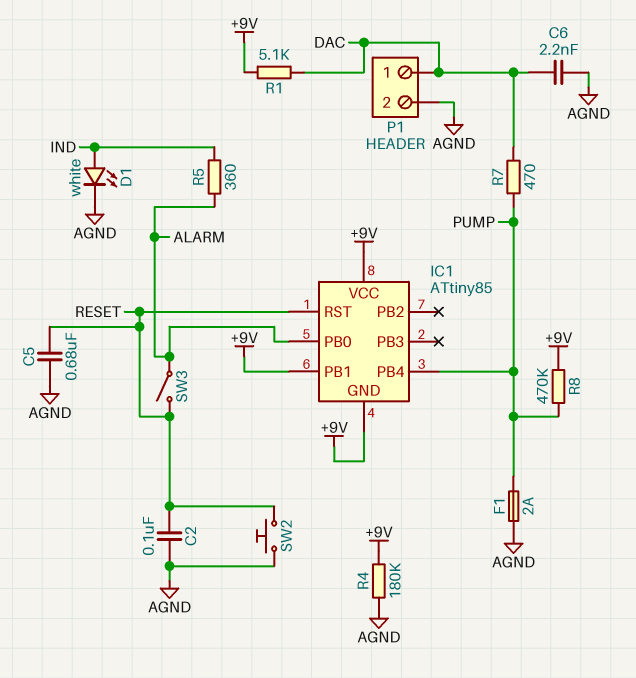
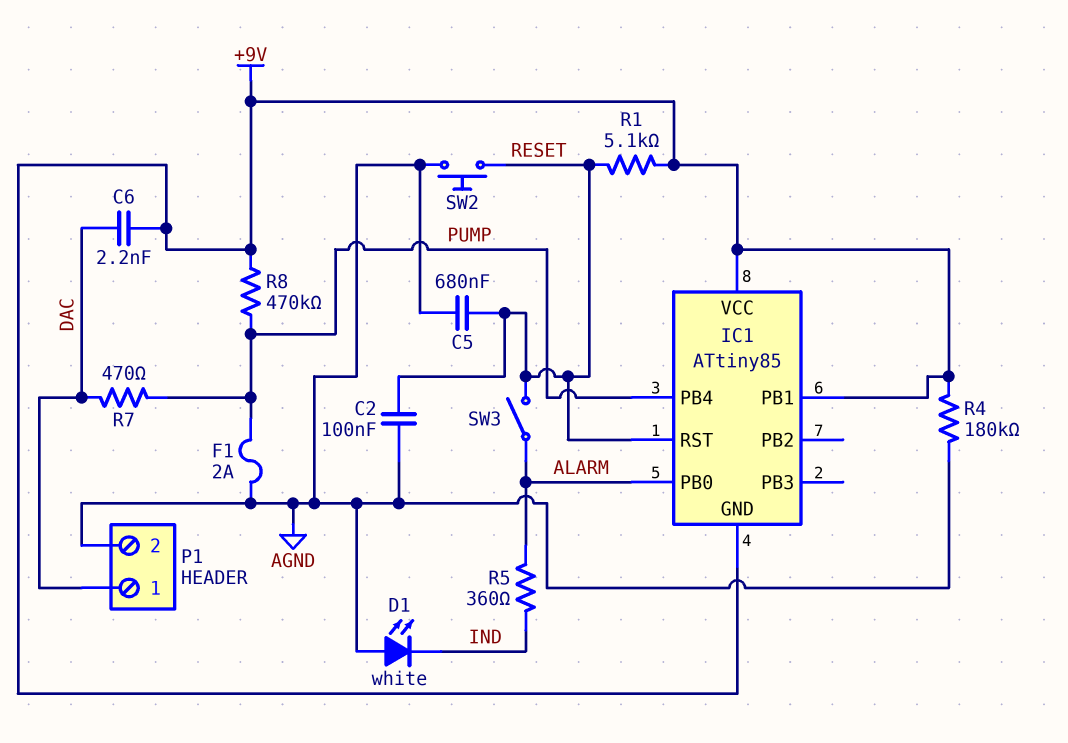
C6: 2.2nF (AGND, DAC) -> 2.2nF (+9V, DAC)
D1: LED white (A IND, K AGND) -> LED white (A AGND, K IND)
R1: 5.1k (+9V, DAC) -> 5.1k (+9V, RESET)

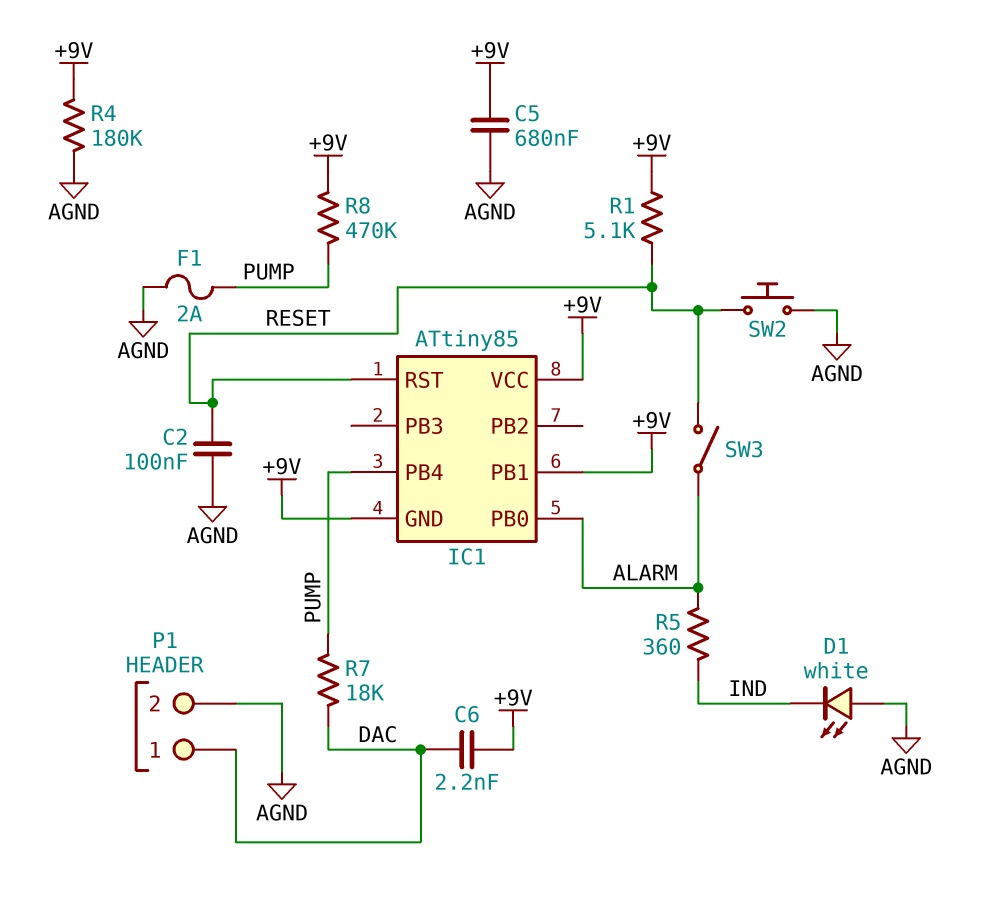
C5: 680nF (AGND, RESET) -> 680nF (+9V, AGND)
R7: 470 (DAC, PUMP) -> 18k (DAC, PUMP)

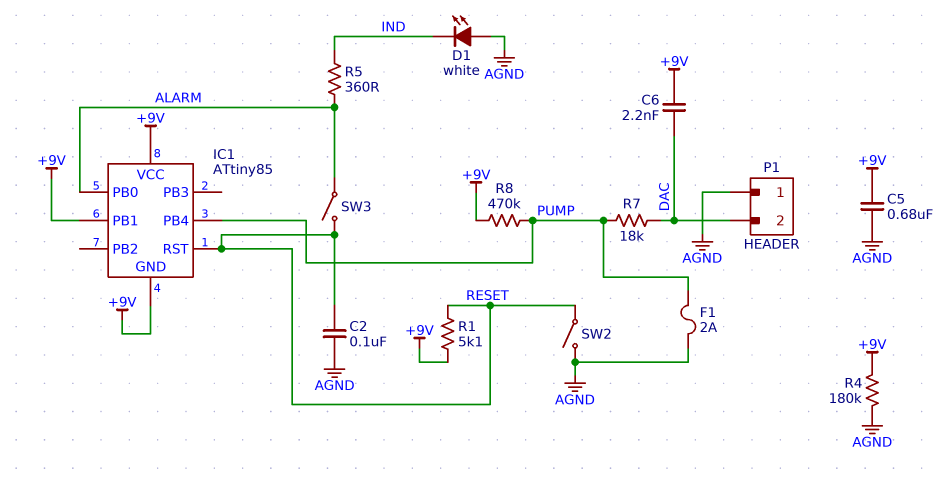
P1 pin 1: DAC -> AGND
P1 pin 2: AGND -> DAC
SW2: button (AGND, RESET) -> switch (AGND, RESET)

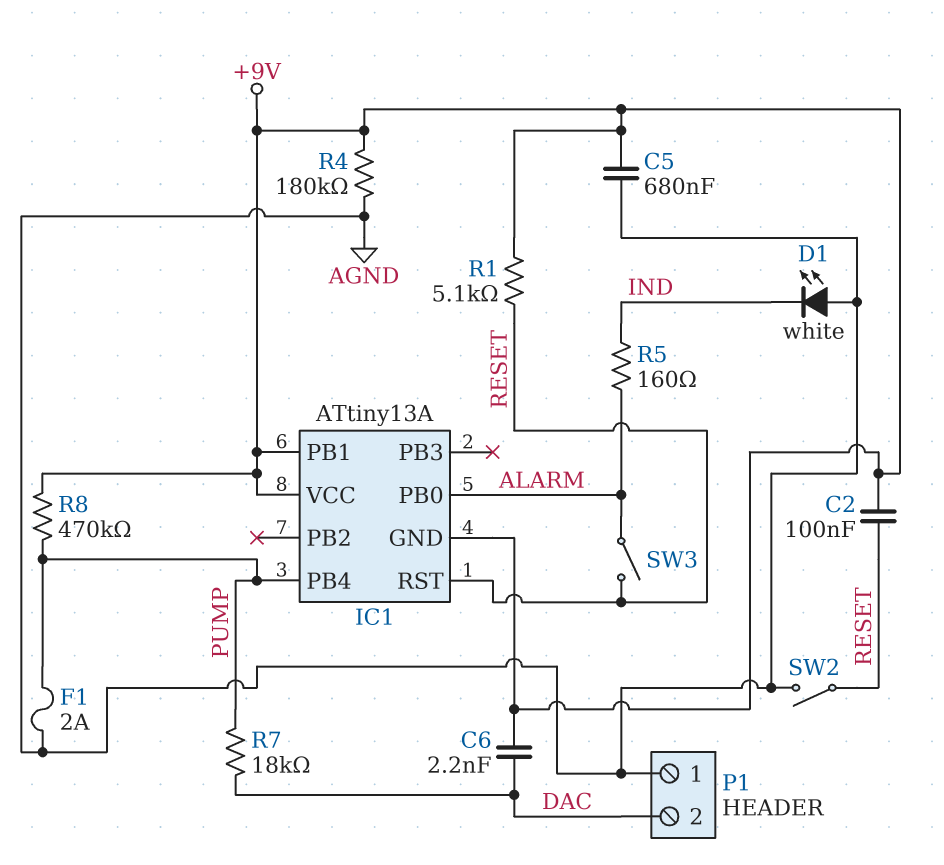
C2: 100nF (AGND, RESET) -> 100nF (+9V, RESET)
IC1: ATtiny85 -> ATtiny13A
R5: 360 (ALARM, IND) -> 160 (ALARM, IND)

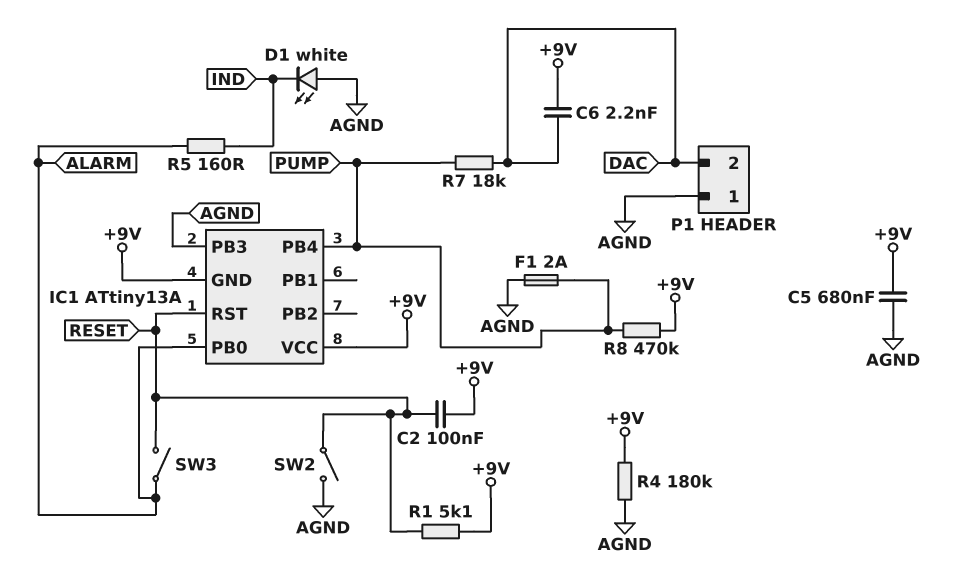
IC1 pin PB1: +9V -> none
IC1 pin PB3: none -> AGND

